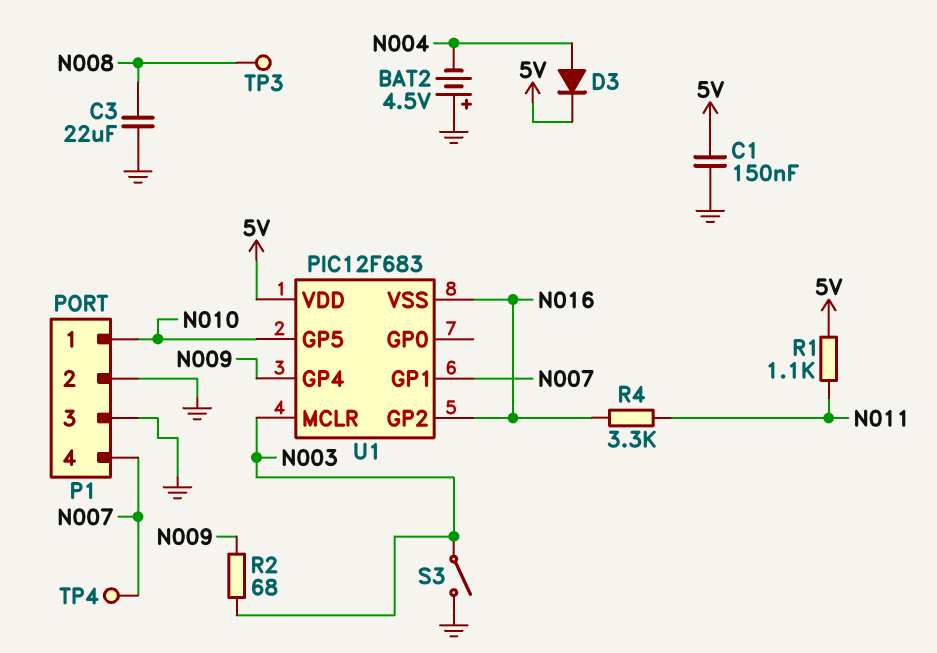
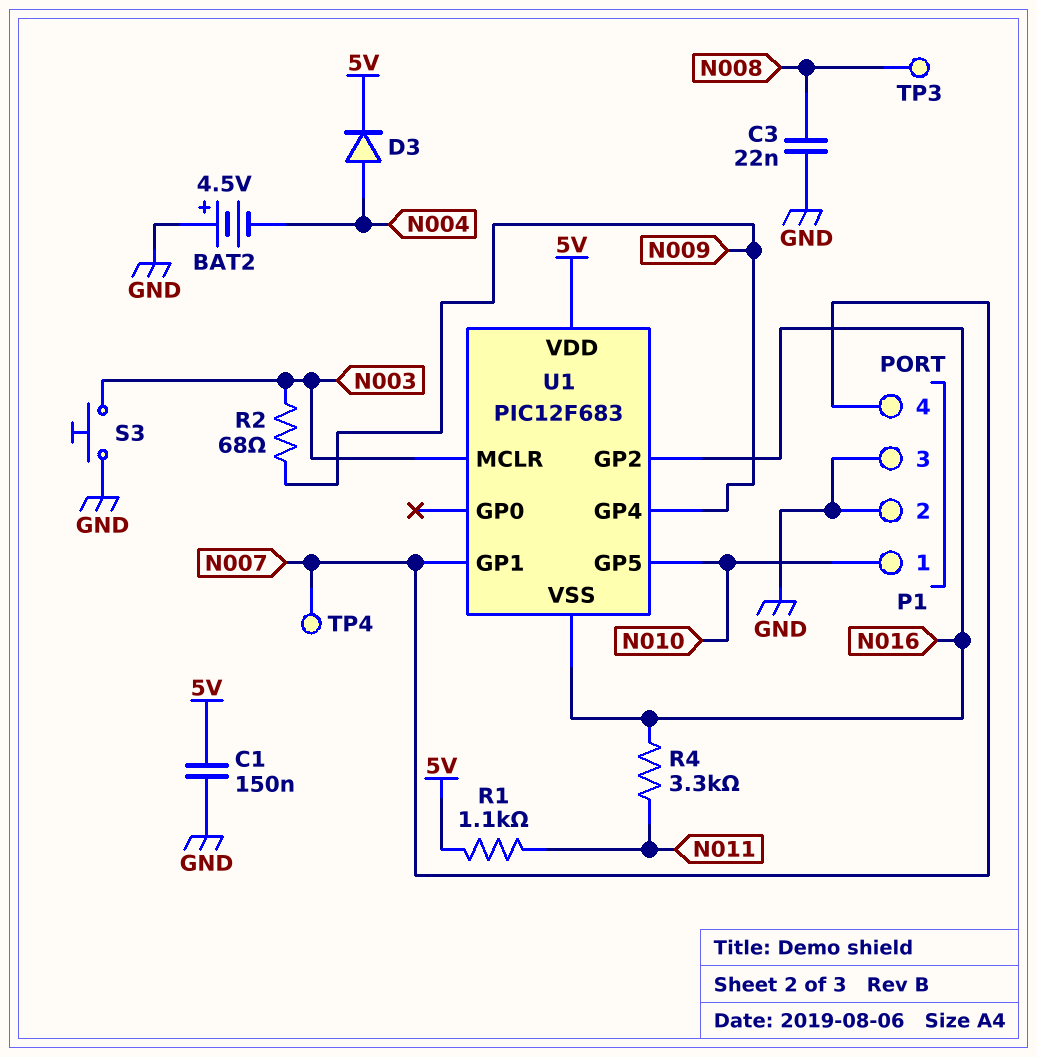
C3: 22uF (GND, N008) -> 22nF (GND, N008)
S3: switch (GND, N003) -> button (GND, N003)

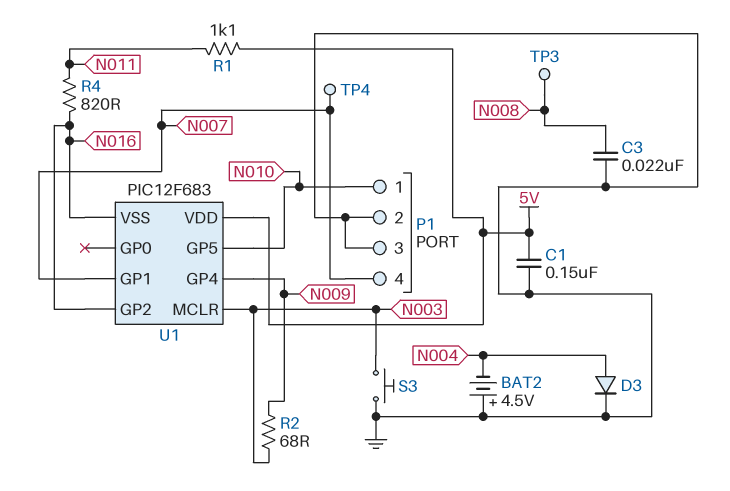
D3: diode (A N004, K 5V) -> diode (A N004, K GND)
R4: 3.3k (N011, N016) -> 820 (N011, N016)

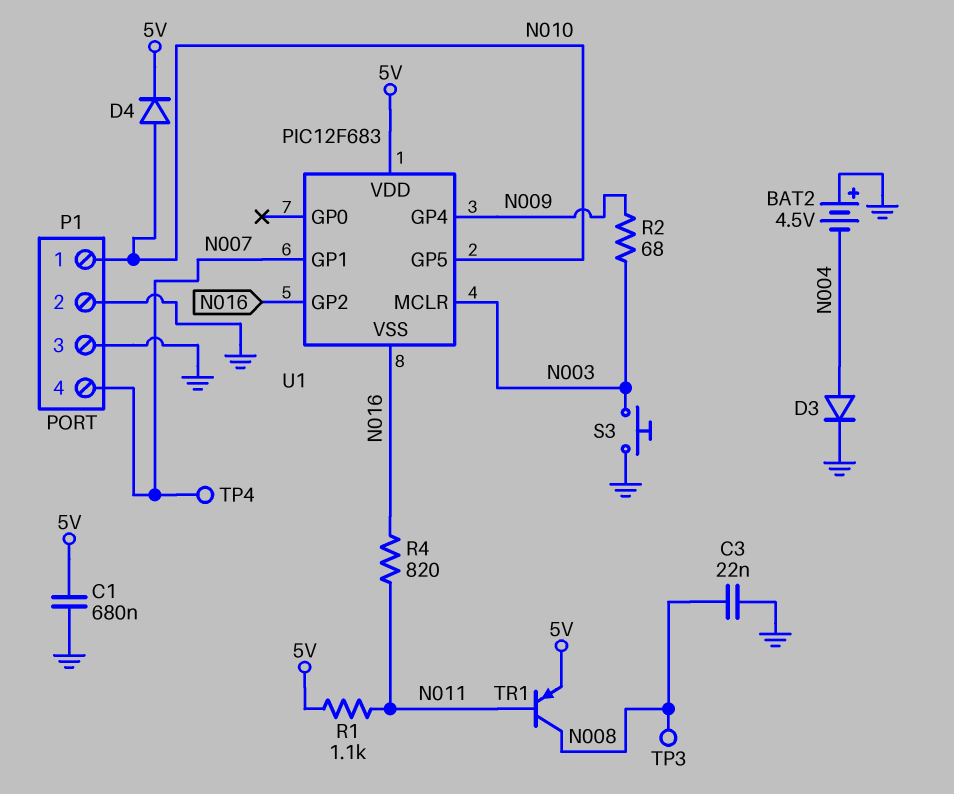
C1: 150nF (5V, GND) -> 680nF (5V, GND)
D4: none -> diode (A N010, K 5V)
TR1: none -> PNP (B N011, C N008, E 5V)

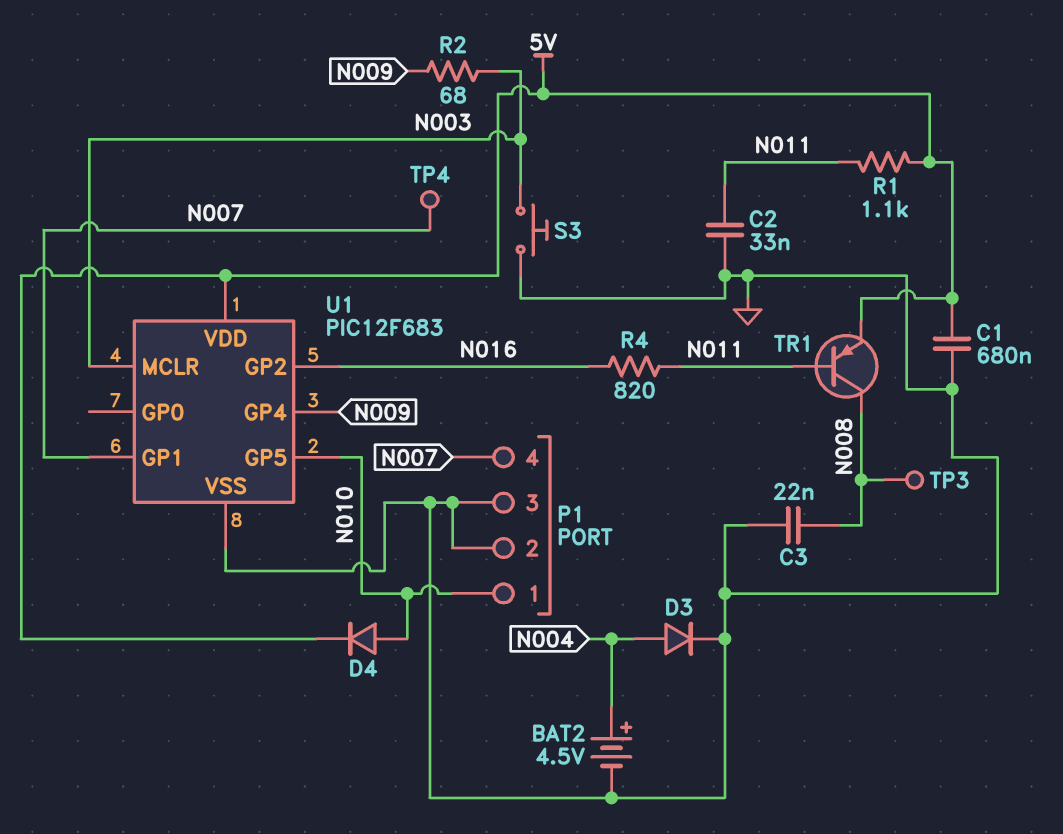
BAT2: 4.5V (plus GND, minus N004) -> 4.5V (plus N004, minus GND)
C2: none -> 33nF (GND, N011)
U1 pin VSS: N016 -> GND

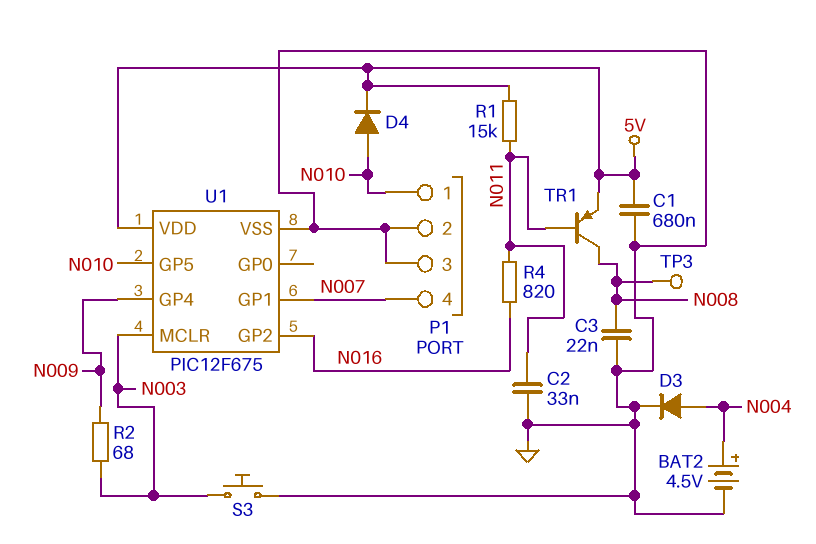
R1: 1.1k (5V, N011) -> 15k (5V, N011)
TP4: test point (N007) -> none
U1: PIC12F683 -> PIC12F675

